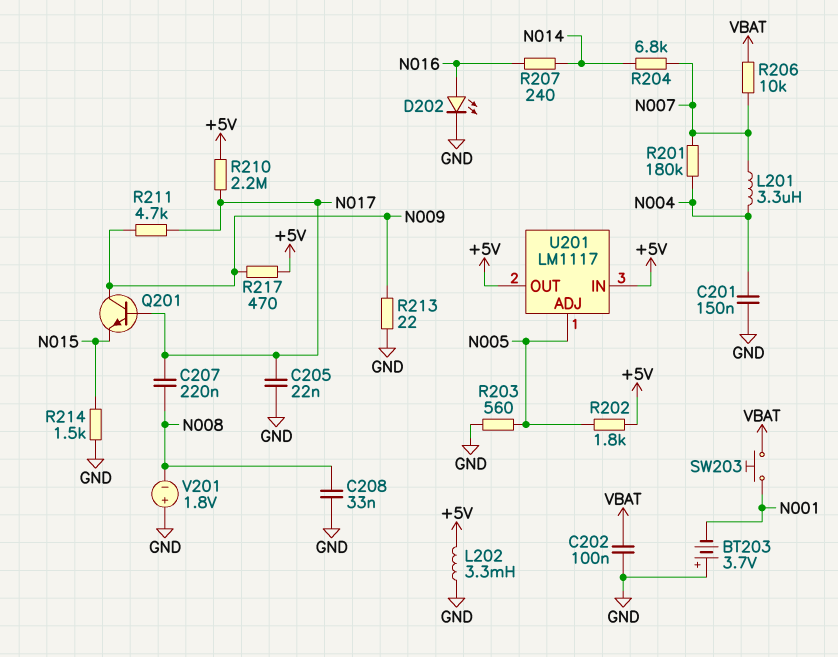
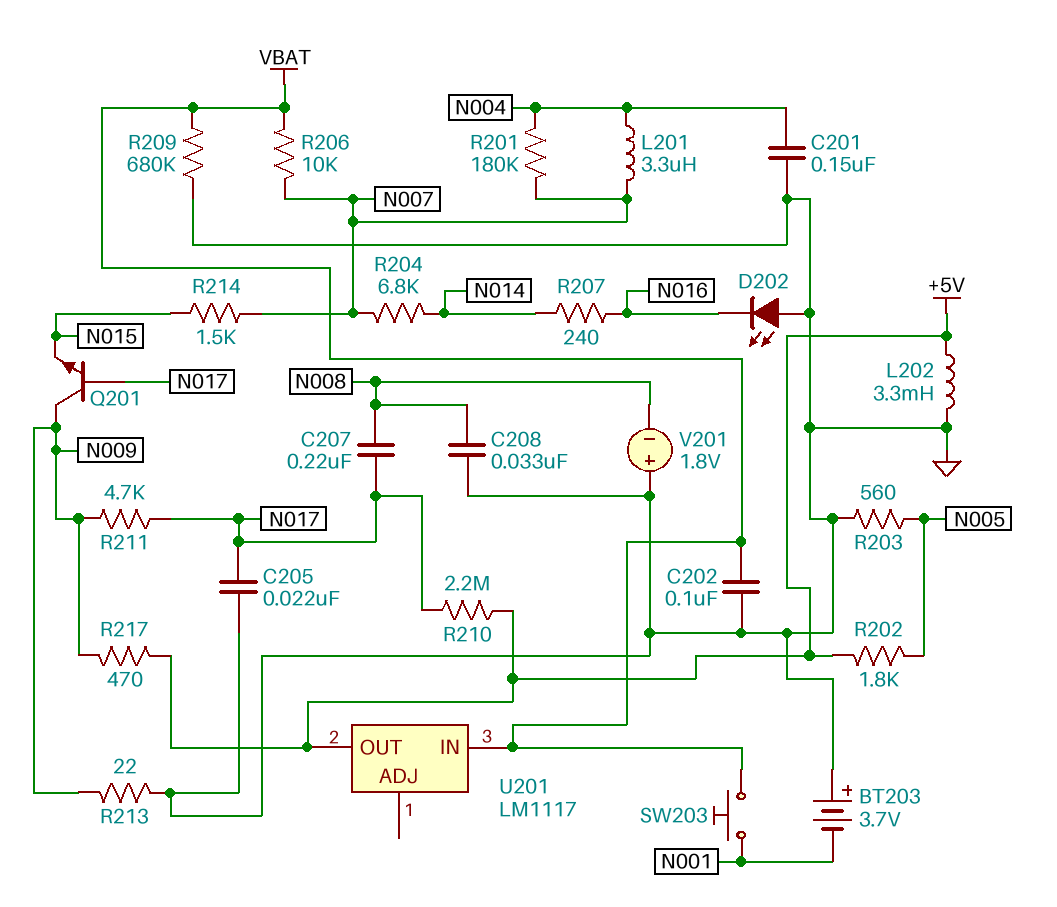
D202: LED (A N016, K GND) -> LED (A GND, K N016)
R209: none -> 680k (GND, VBAT)
R214: 1.5k (GND, N015) -> 1.5k (N007, N015)
U201 pin ADJ: N005 -> none
U201 pin IN: +5V -> VBAT

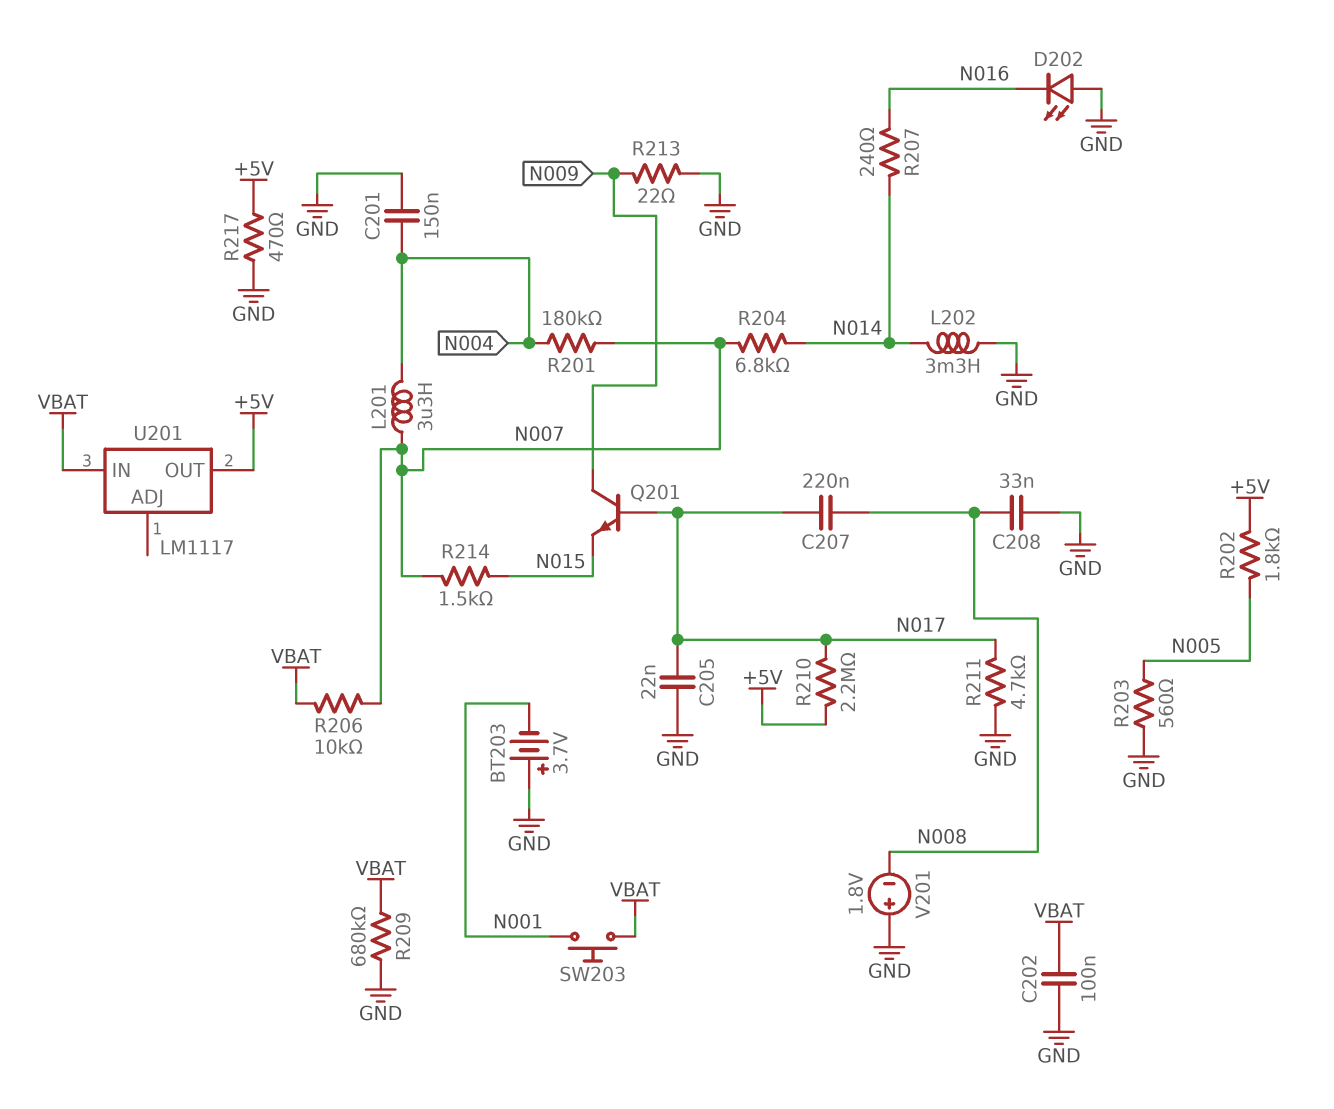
L202: 3.3mH (+5V, GND) -> 3.3mH (GND, N014)
R211: 4.7k (N009, N017) -> 4.7k (GND, N017)
R217: 470 (+5V, N009) -> 470 (+5V, GND)

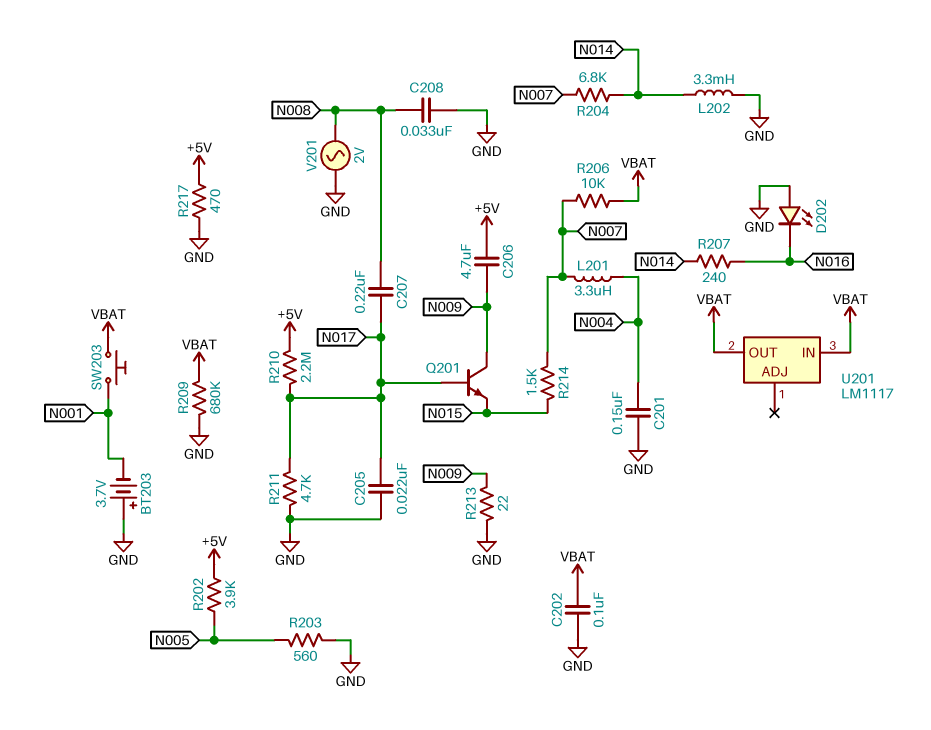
C206: none -> 4.7uF (+5V, N009)
R201: 180k (N004, N007) -> none
R202: 1.8k (+5V, N005) -> 3.9k (+5V, N005)
U201 pin OUT: +5V -> VBAT
V201: 1.8V (plus GND, minus N008) -> AC 2V (GND, N008)

